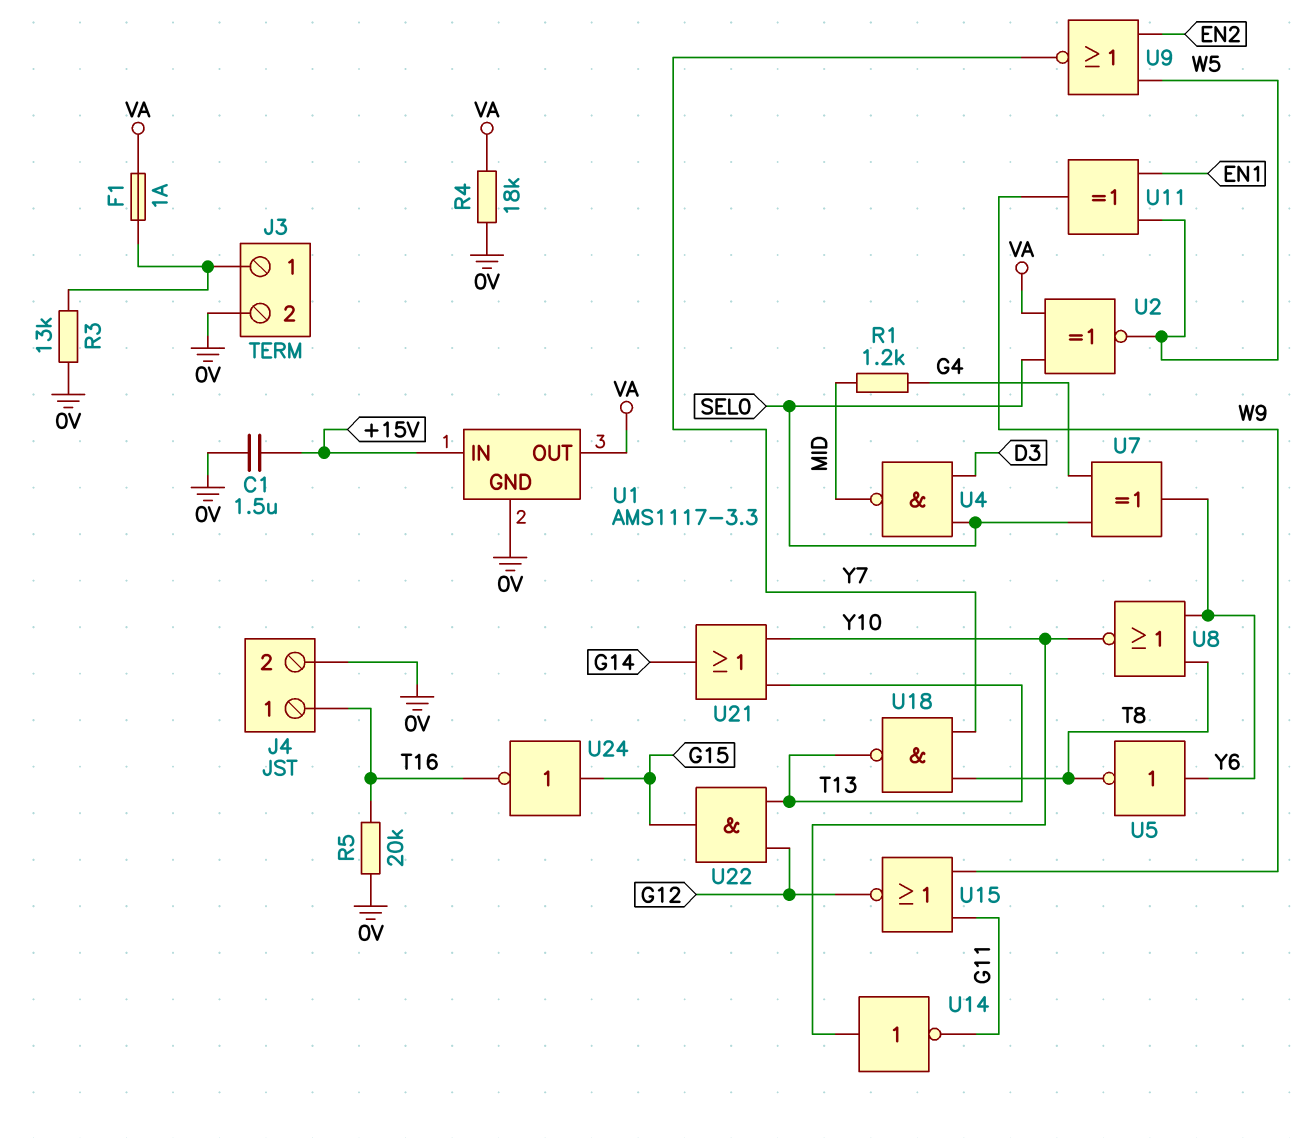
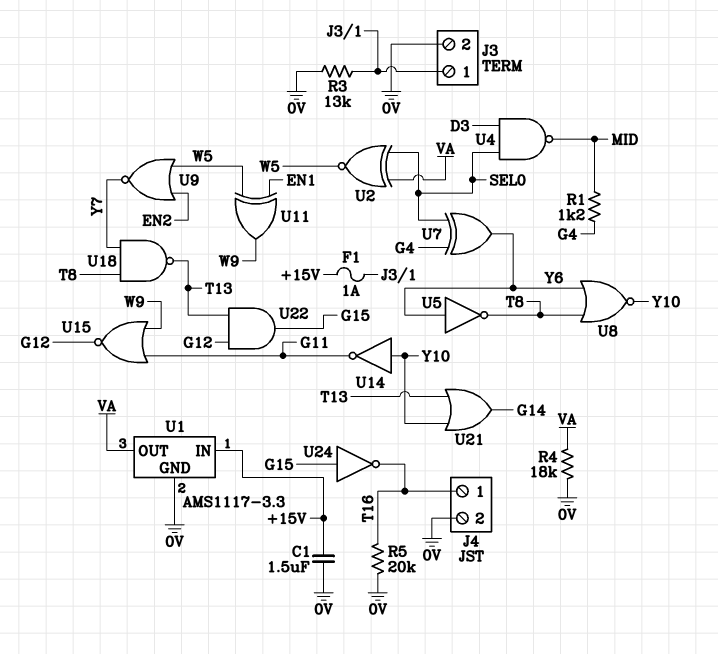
F1: 1A (J3/1, VA) -> 1A (+15V, J3/1)

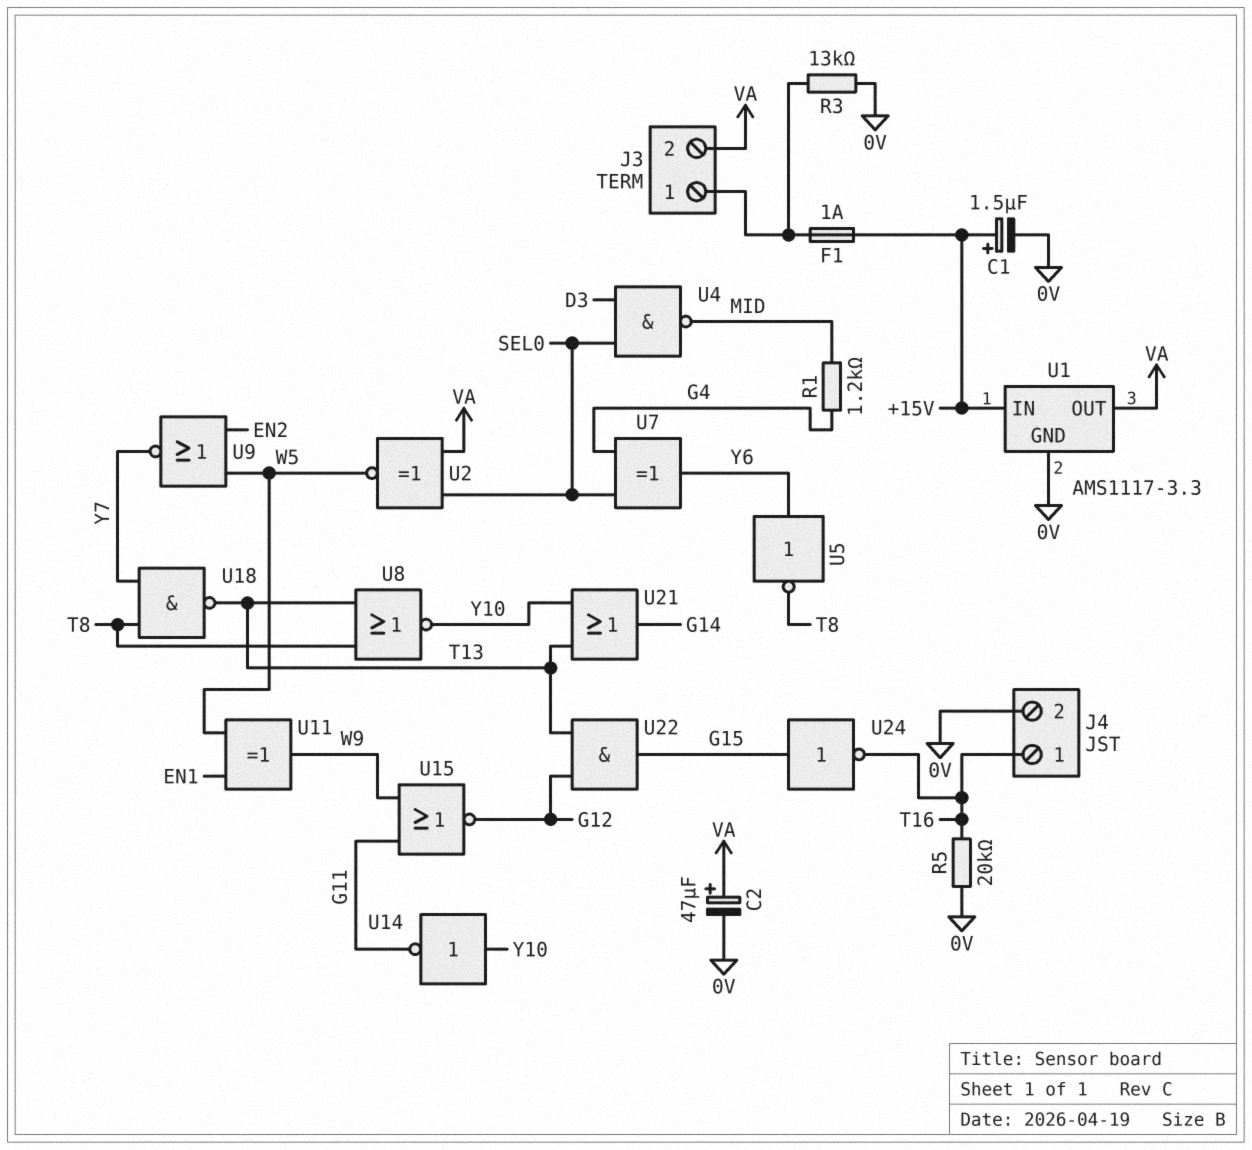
C1: 1.5uF (+15V, 0V) -> 1.5uF (plus +15V, minus 0V)
C2: none -> 47uF (plus VA, minus 0V)
J3 pin 2: 0V -> VA
R4: 18k (0V, VA) -> none
U8: NOR (in T8, in Y6, out Y10) -> NOR (in T8, in T13, out Y10)

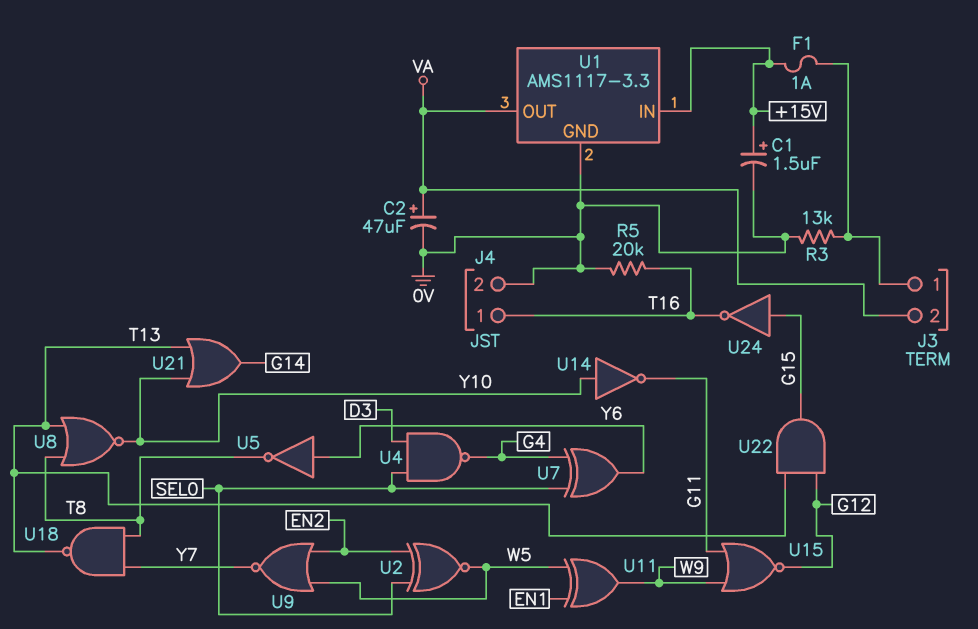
R1: 1.2k (G4, MID) -> none
U2: XNOR (in SEL0, in VA, out W5) -> XNOR (in EN2, in SEL0, out W5)
U4: NAND (in D3, in SEL0, out MID) -> NAND (in D3, in SEL0, out G4)

